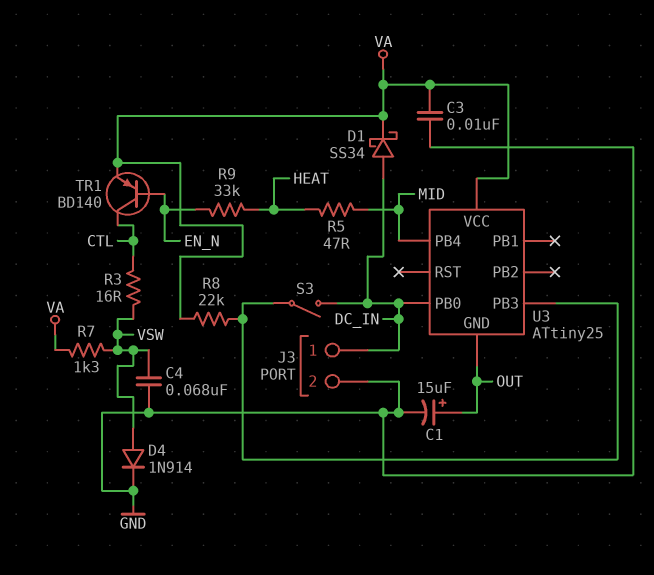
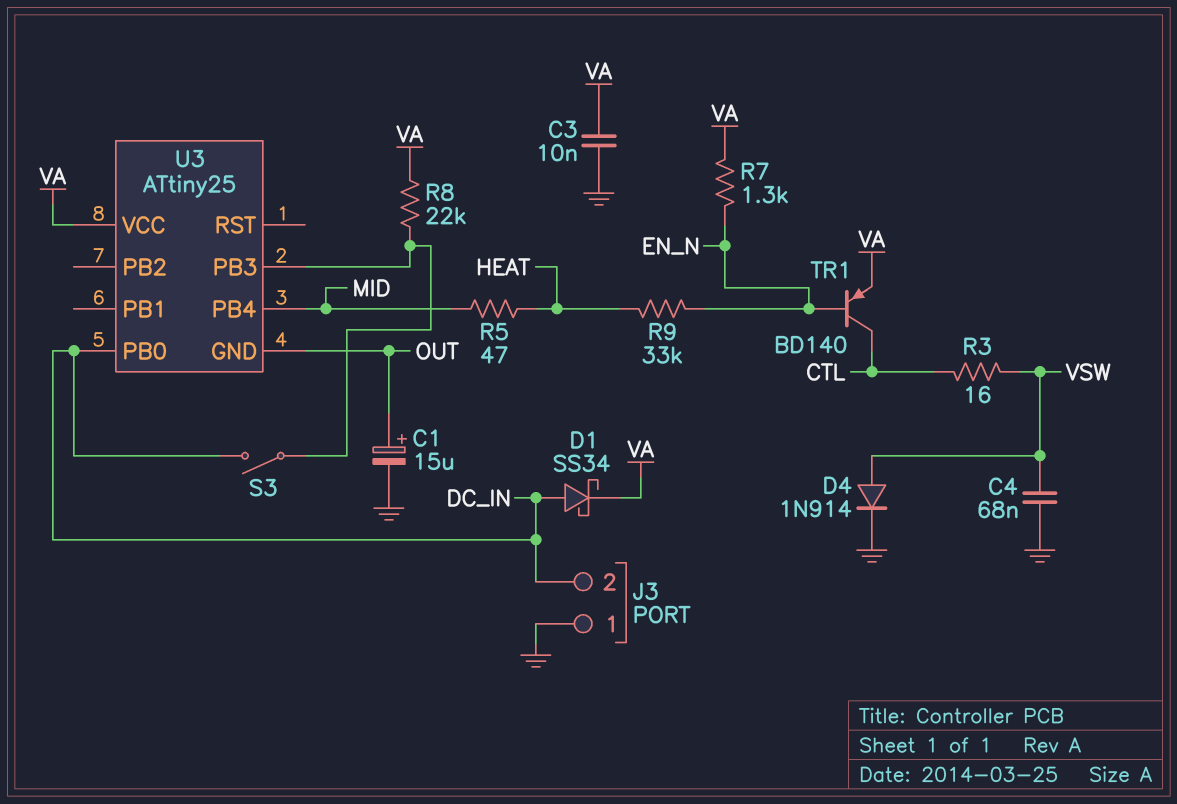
J3 pin 1: DC_IN -> GND
J3 pin 2: GND -> DC_IN
R7: 1.3k (VA, VSW) -> 1.3k (EN_N, VA)

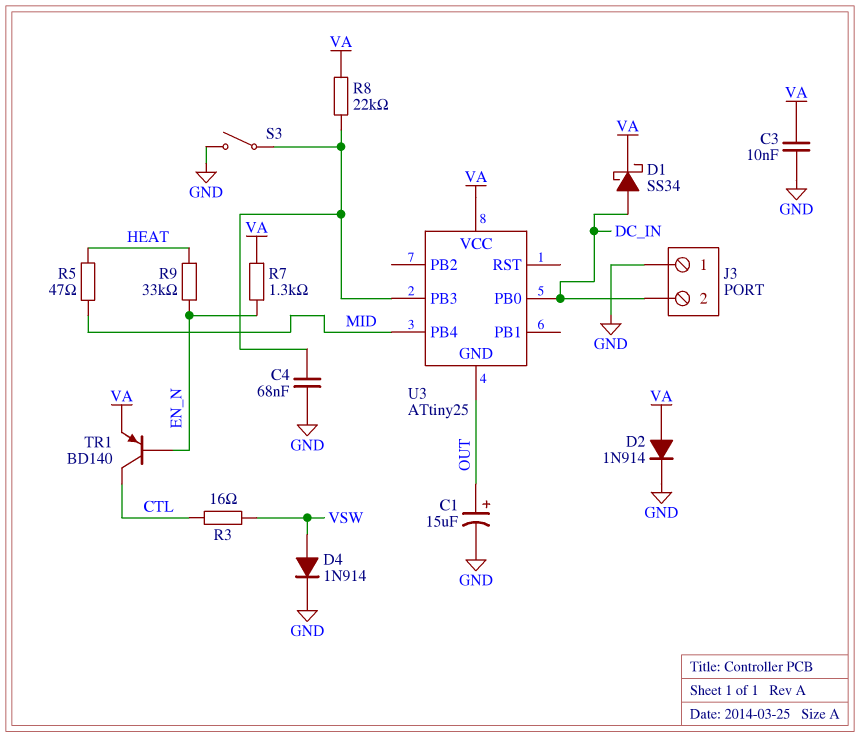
C4: 68nF (GND, VSW) -> 68nF (GND, U3/PB3)
D2: none -> diode 1N914 (A VA, K GND)
S3: switch (DC_IN, U3/PB3) -> switch (GND, U3/PB3)

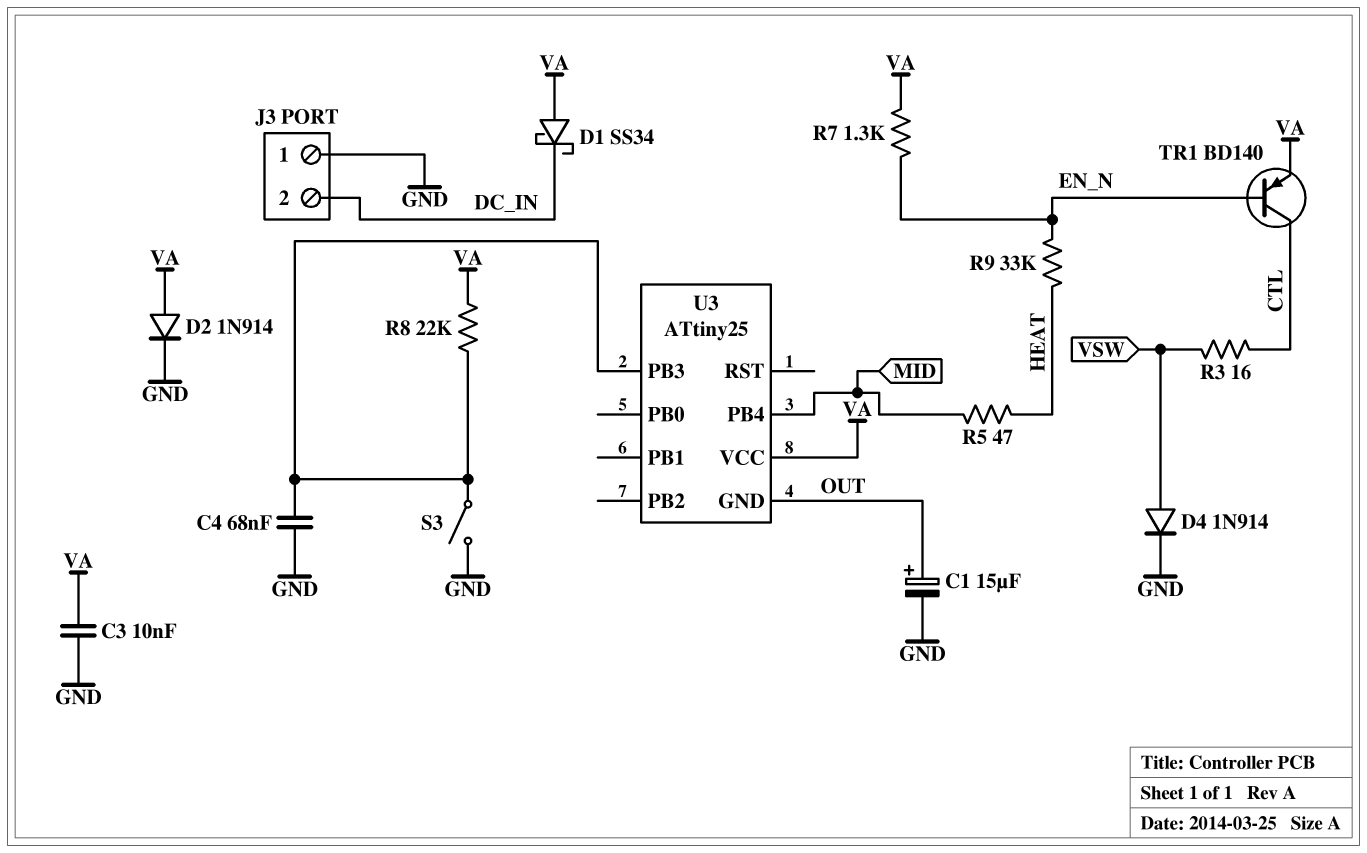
D1: schottky SS34 (A DC_IN, K VA) -> schottky SS34 (A VA, K DC_IN)
U3 pin PB0: DC_IN -> none

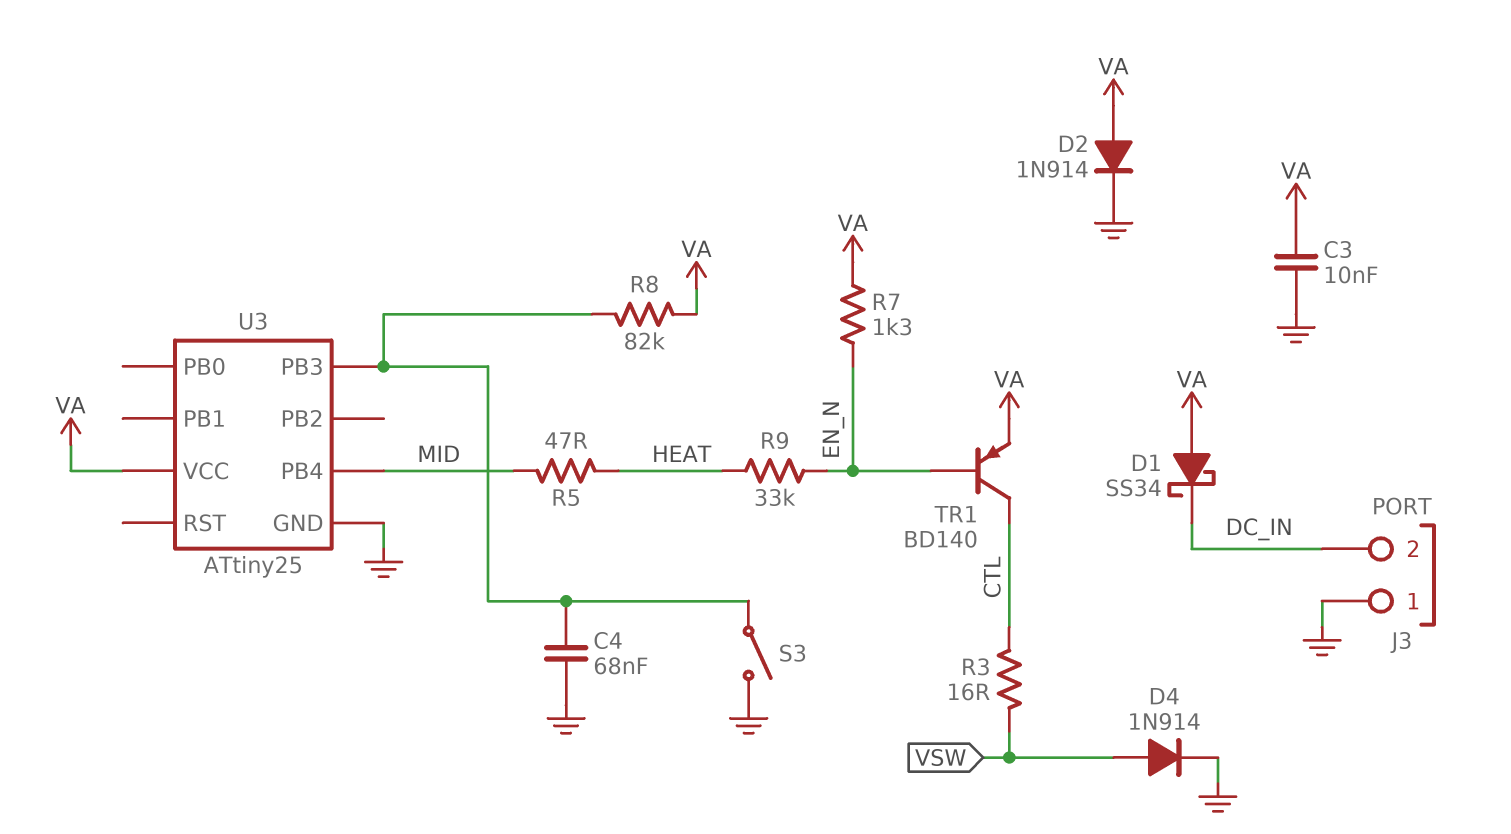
C1: 15uF (plus OUT, minus GND) -> none
R8: 22k (U3/PB3, VA) -> 82k (U3/PB3, VA)
U3 pin GND: OUT -> GND

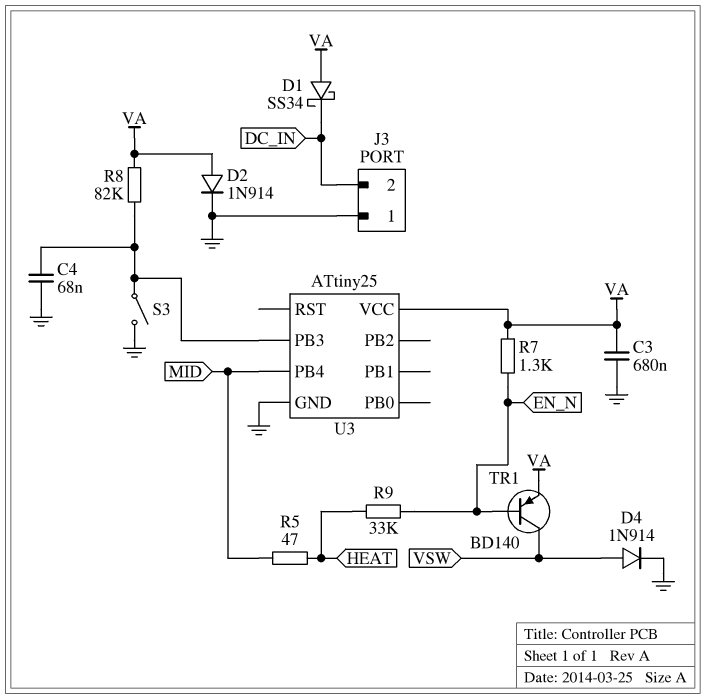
C3: 10nF (GND, VA) -> 680nF (GND, VA)
R3: 16 (CTL, VSW) -> none
TR1: PNP BD140 (B EN_N, C CTL, E VA) -> PNP BD140 (B EN_N, C VSW, E VA)

